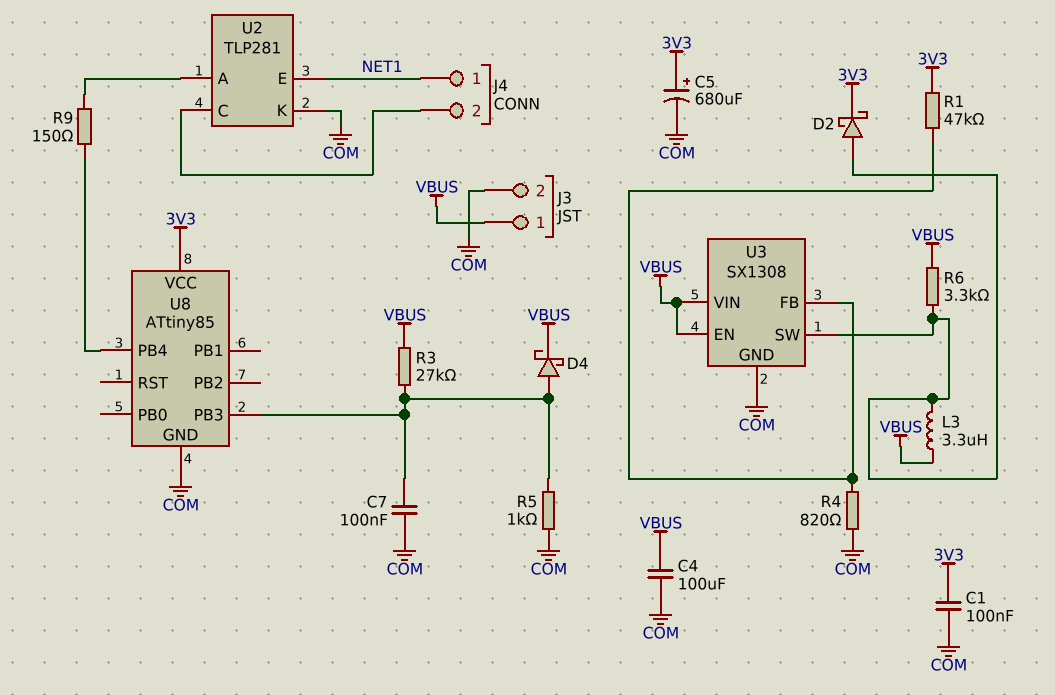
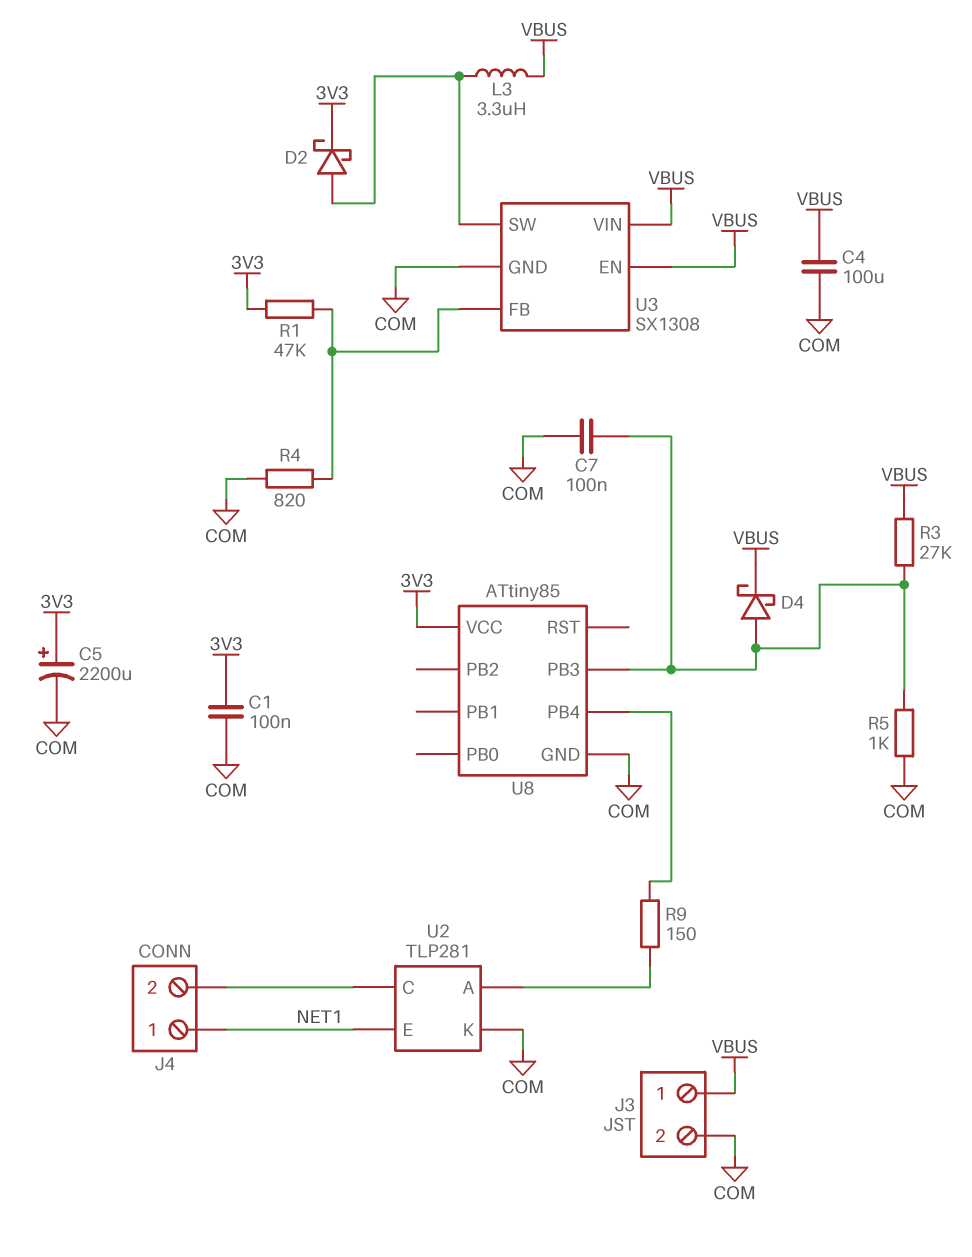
C5: 680uF (plus 3V3, minus COM) -> 2200uF (plus 3V3, minus COM)
R6: 3.3k (U3/SW, VBUS) -> none

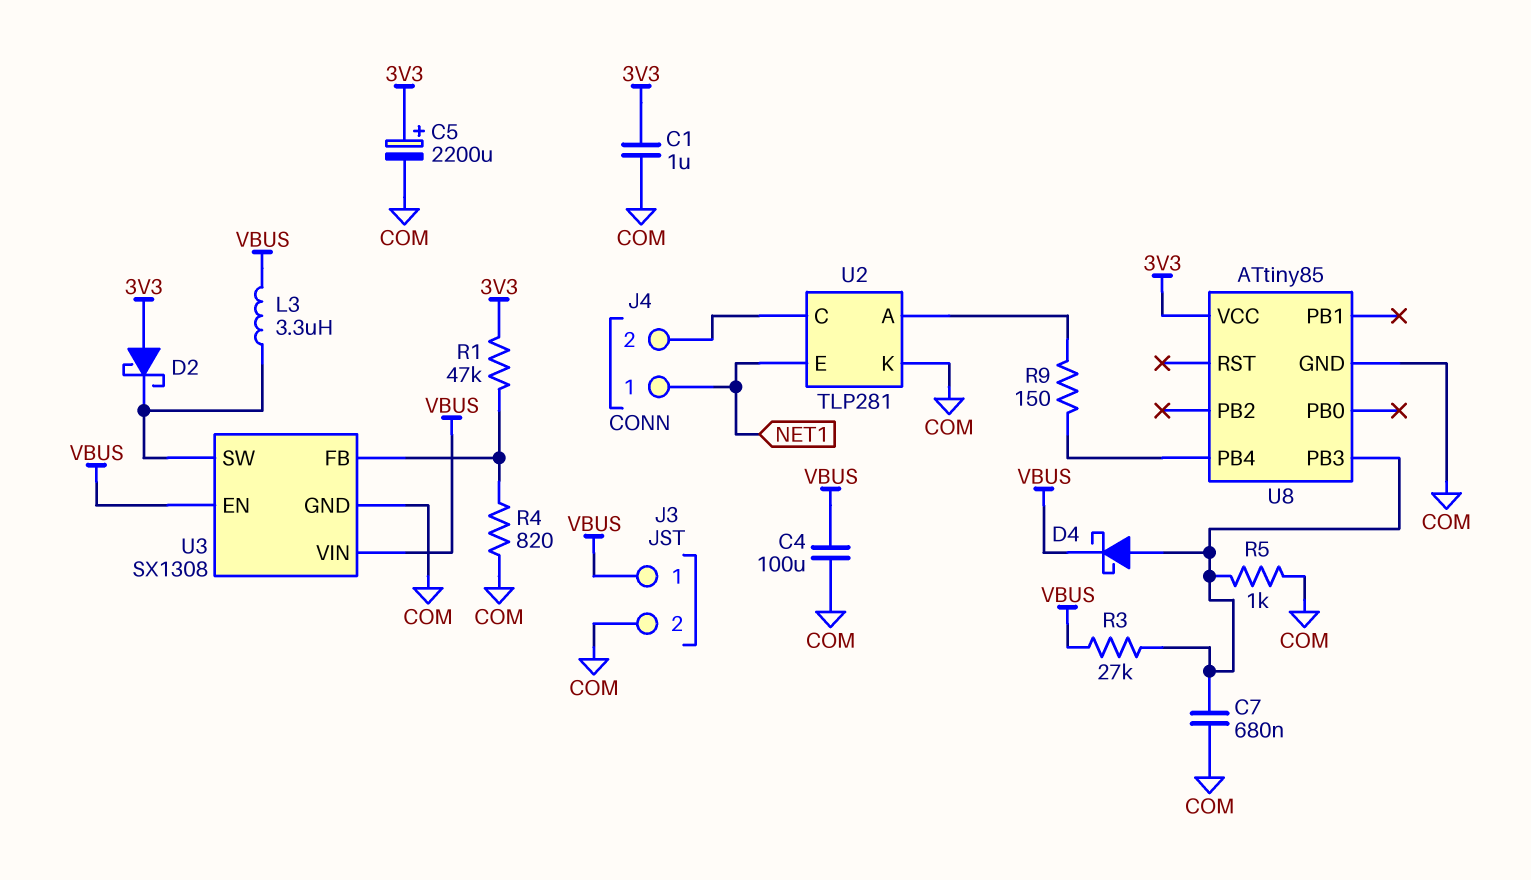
C1: 100nF (3V3, COM) -> 1uF (3V3, COM)
C7: 100nF (COM, U8/PB3) -> 680nF (COM, U8/PB3)
D2: schottky (A U3/SW, K 3V3) -> schottky (A 3V3, K U3/SW)

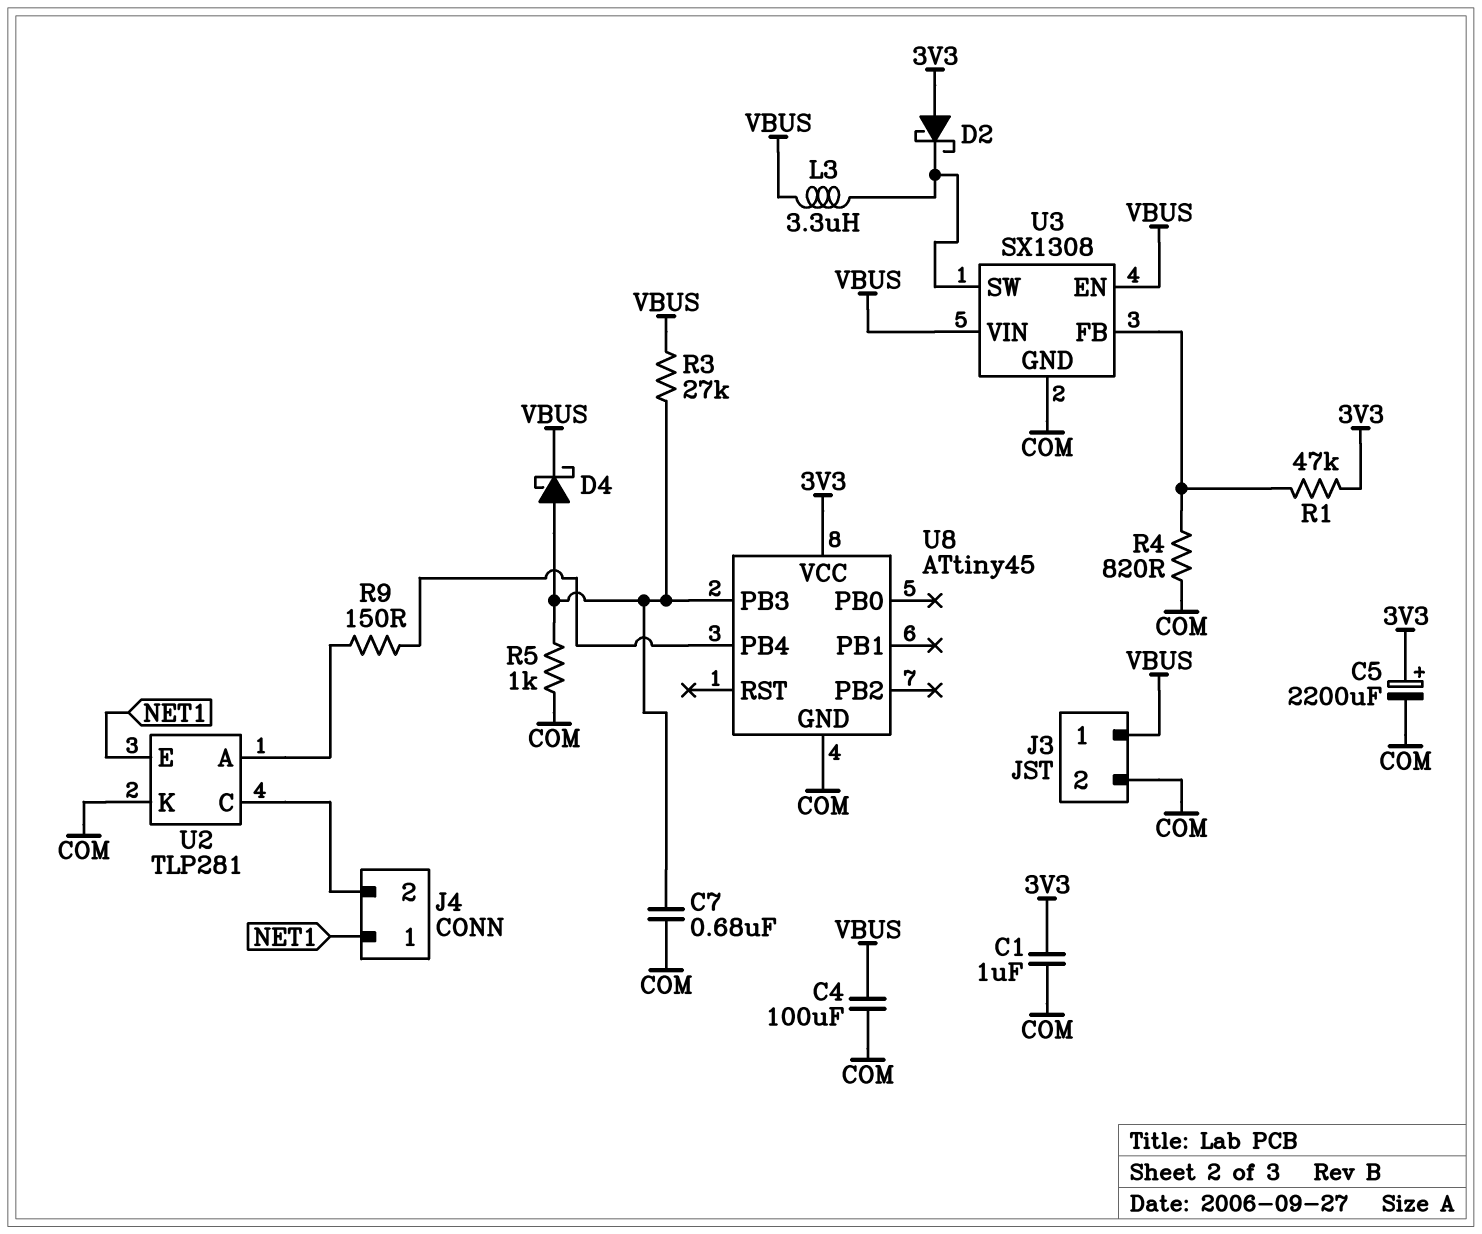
U8: ATtiny85 -> ATtiny45

